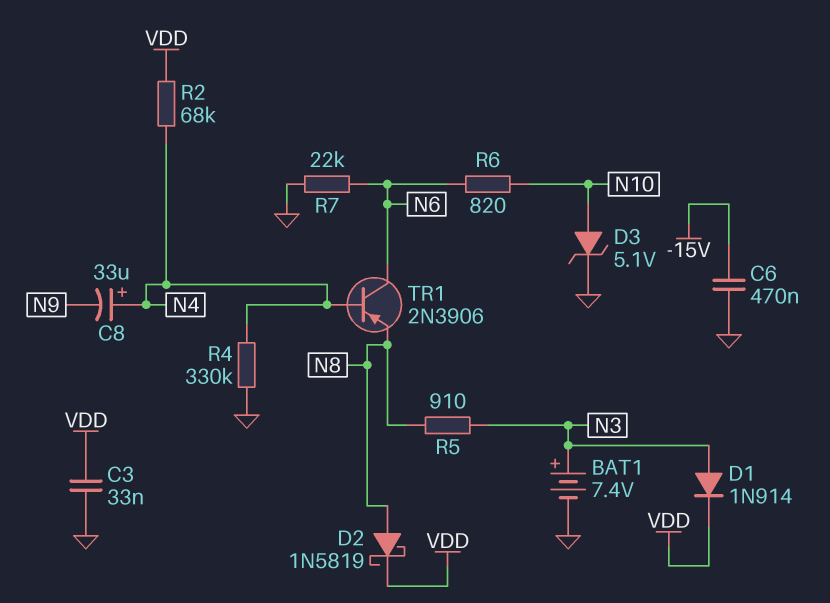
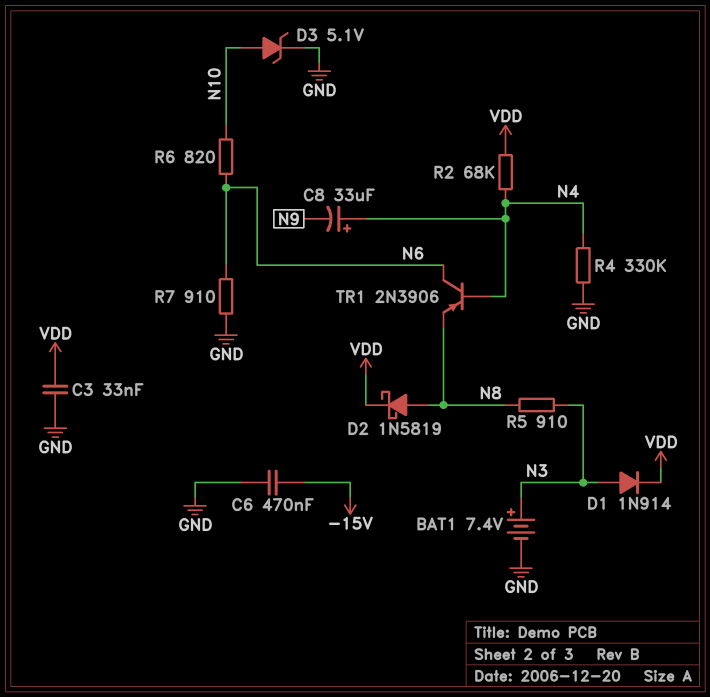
R7: 22k (GND, N6) -> 910 (GND, N6)

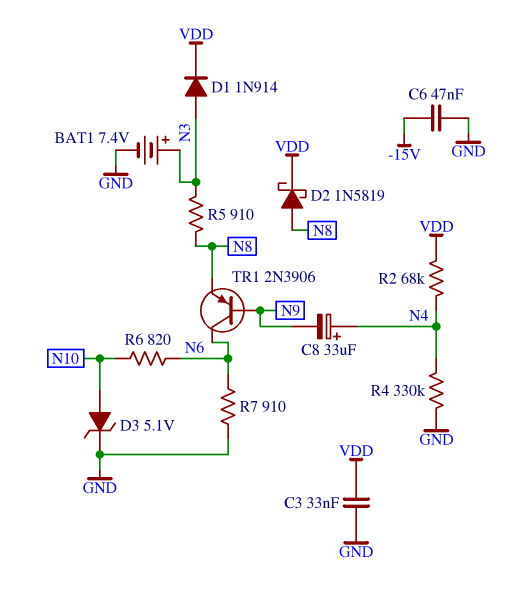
C6: 470nF (-15V, GND) -> 47nF (-15V, GND)
TR1: PNP 2N3906 (B N4, C N6, E N8) -> PNP 2N3906 (B N9, C N6, E N8)

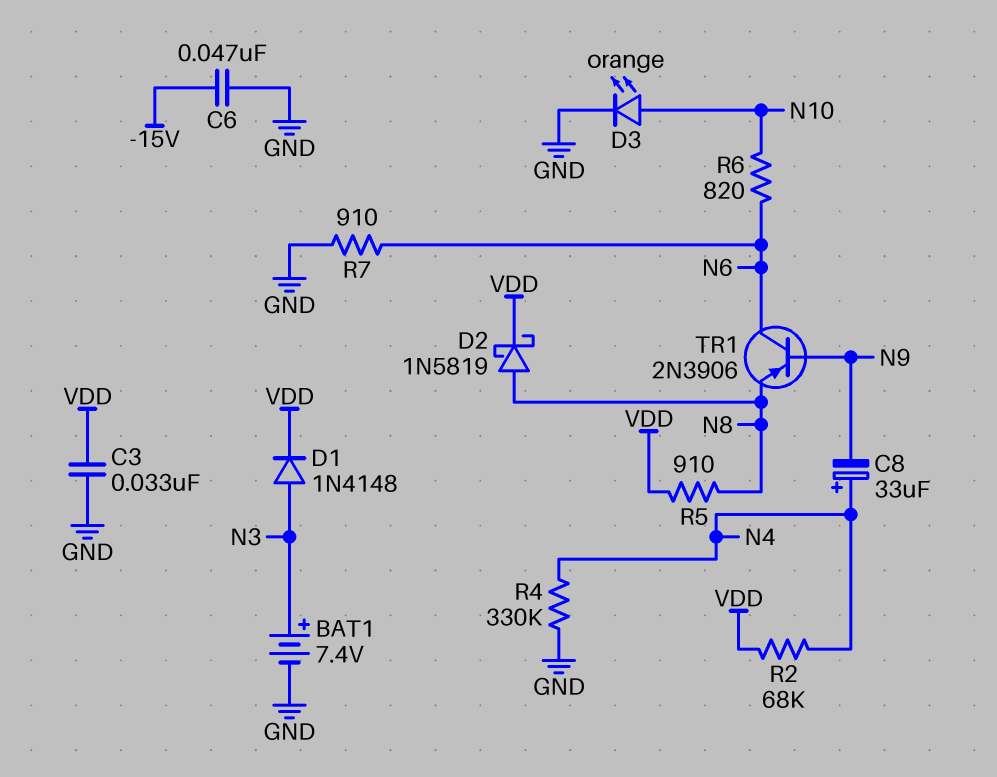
D1: diode 1N914 (A N3, K VDD) -> diode 1N4148 (A N3, K VDD)
D3: zener 5.1V (A N10, K GND) -> LED orange (A N10, K GND)
R5: 910 (N3, N8) -> 910 (N8, VDD)

